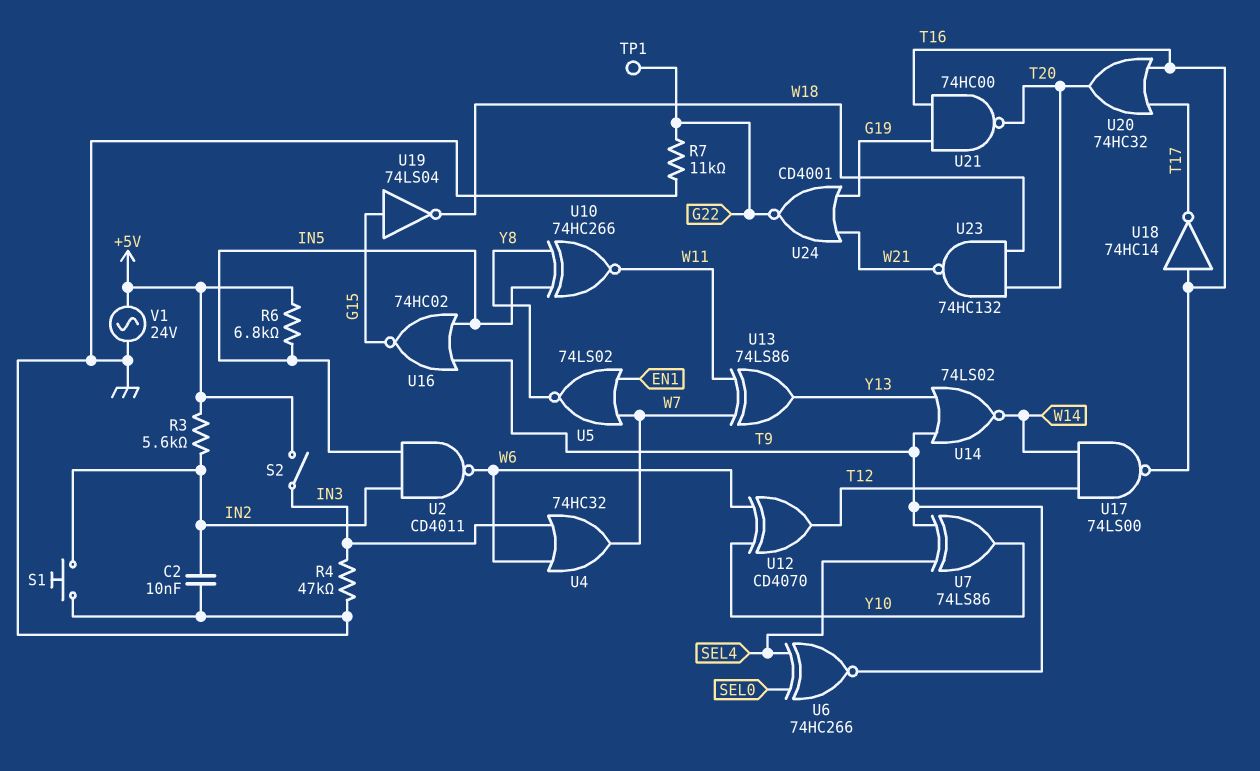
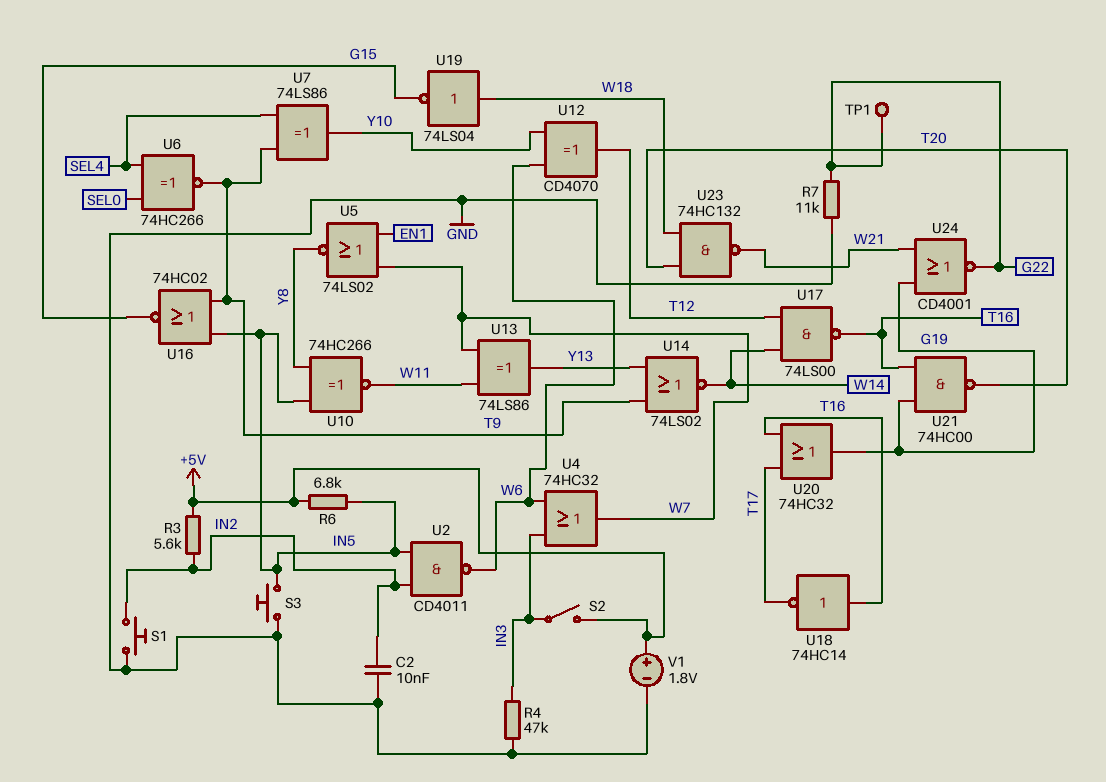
S3: none -> button (GND, IN5)
U19: NOT 74LS04 (in G15, out W18) -> NOT 74LS04 (in W18, out G15)
U20: OR 74HC32 (in T16, in T17, out T20) -> OR 74HC32 (in T16, in T17, out G19)
V1: AC 24V (+5V, GND) -> 1.8V (plus +5V, minus GND)

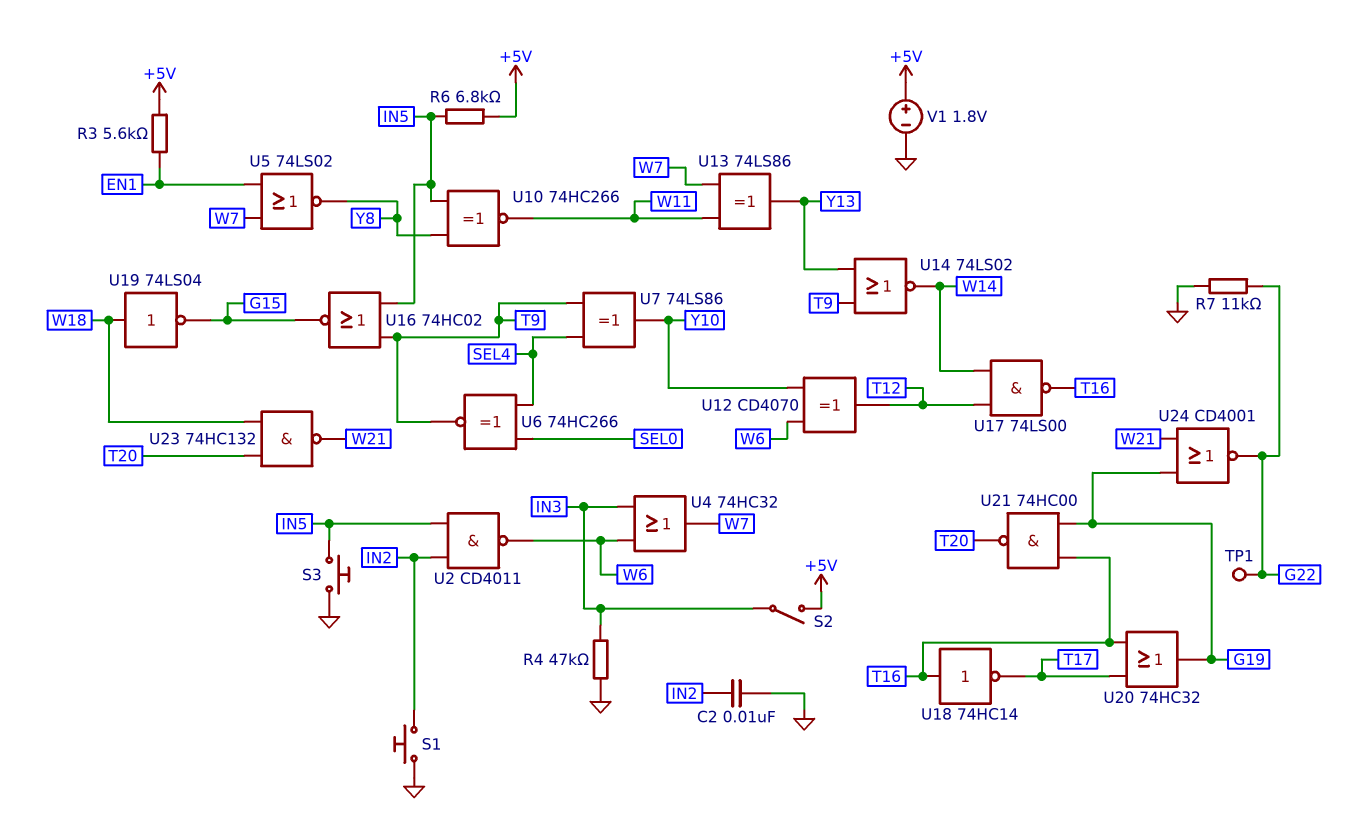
R3: 5.6k (+5V, IN2) -> 5.6k (+5V, EN1)

